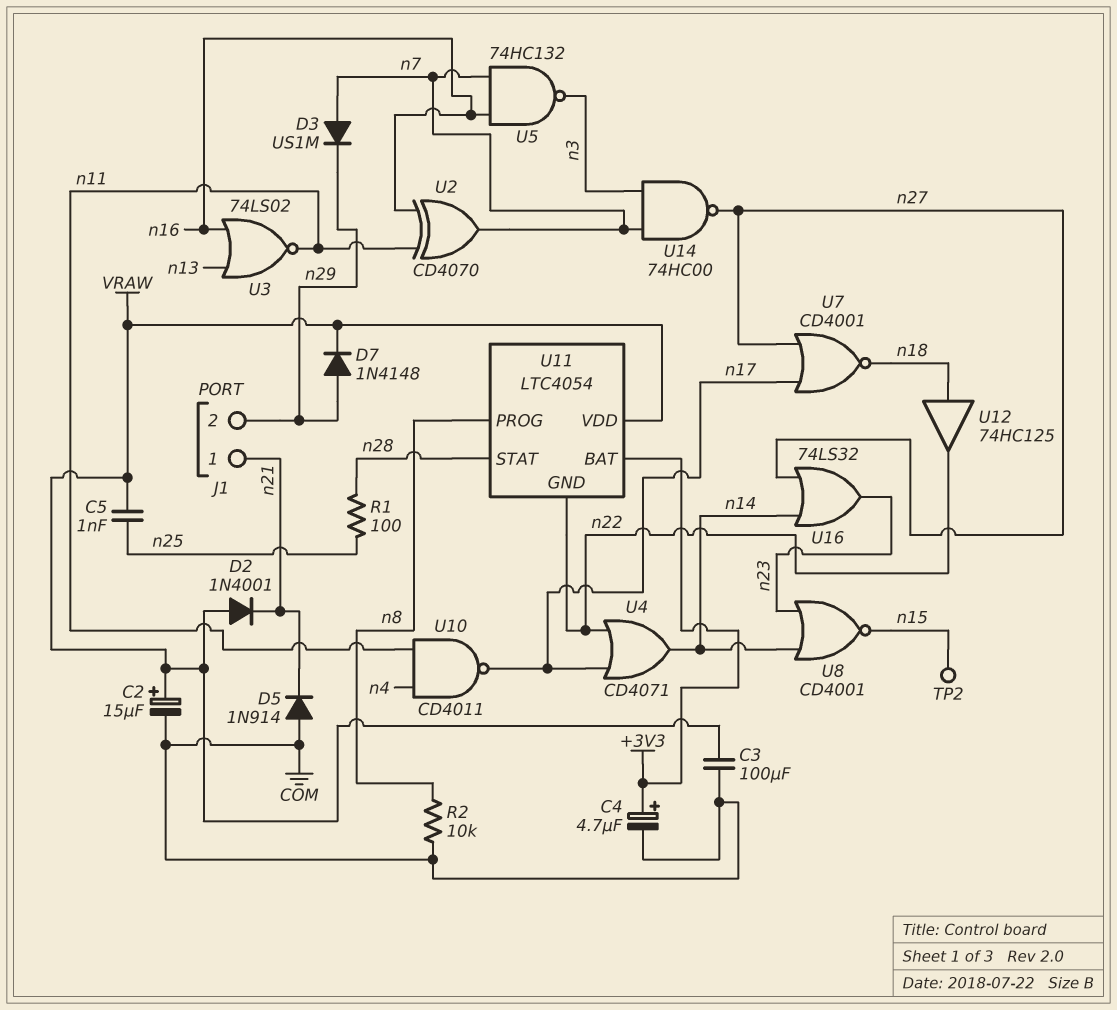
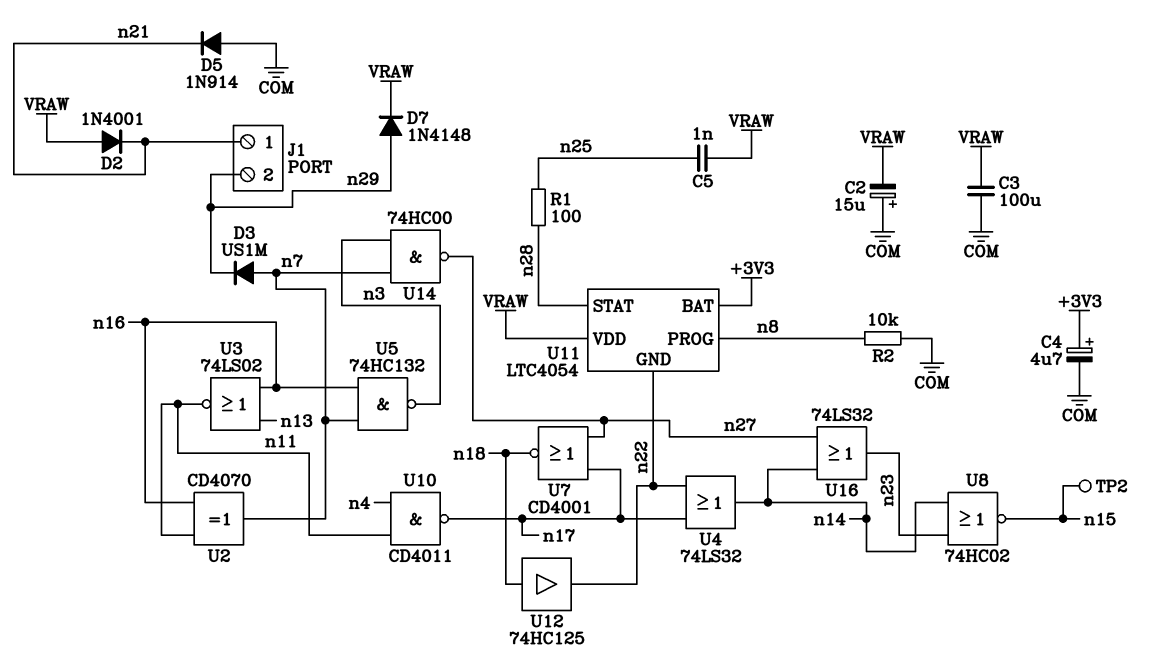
C2: 15uF (plus VRAW, minus COM) -> 15uF (plus COM, minus VRAW)
U4: OR CD4071 (in n17, in n22, out n14) -> OR 74LS32 (in n17, in n22, out n14)
U8: NOR CD4001 (in n14, in n23, out n15) -> NOR 74HC02 (in n14, in n23, out n15)

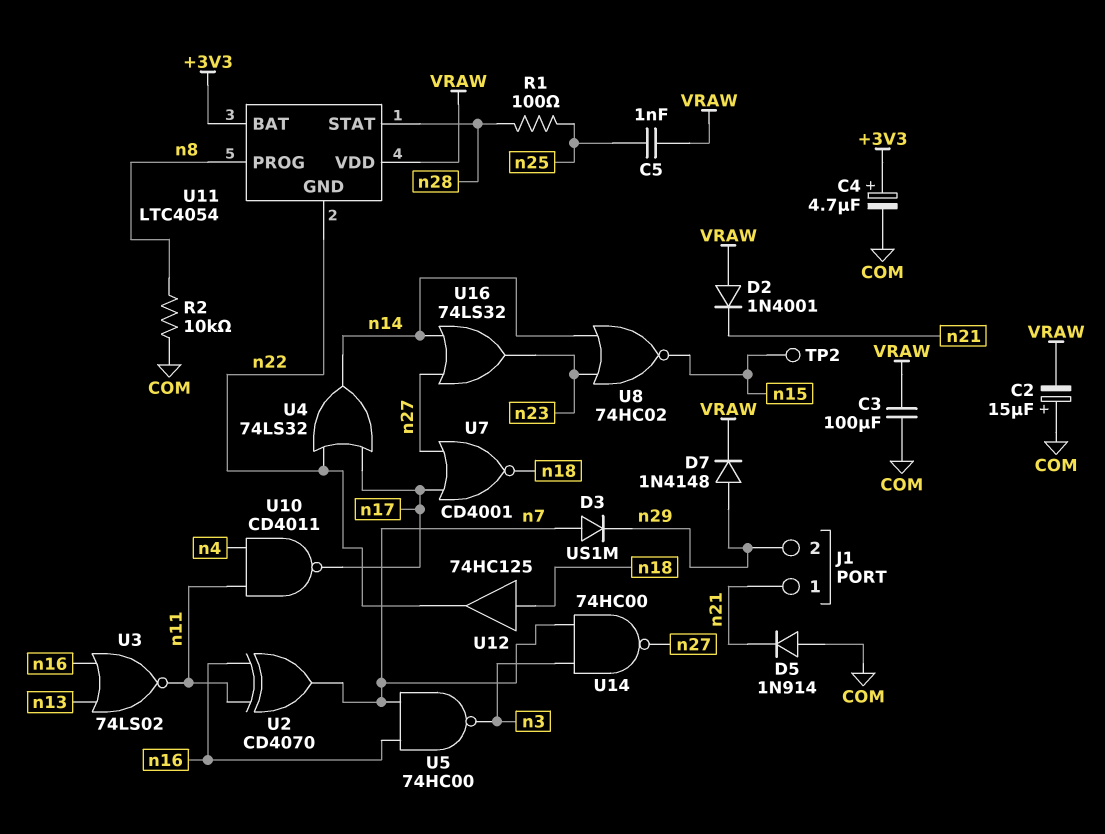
U5: NAND 74HC132 (in n7, in n16, out n3) -> NAND 74HC00 (in n7, in n16, out n3)

